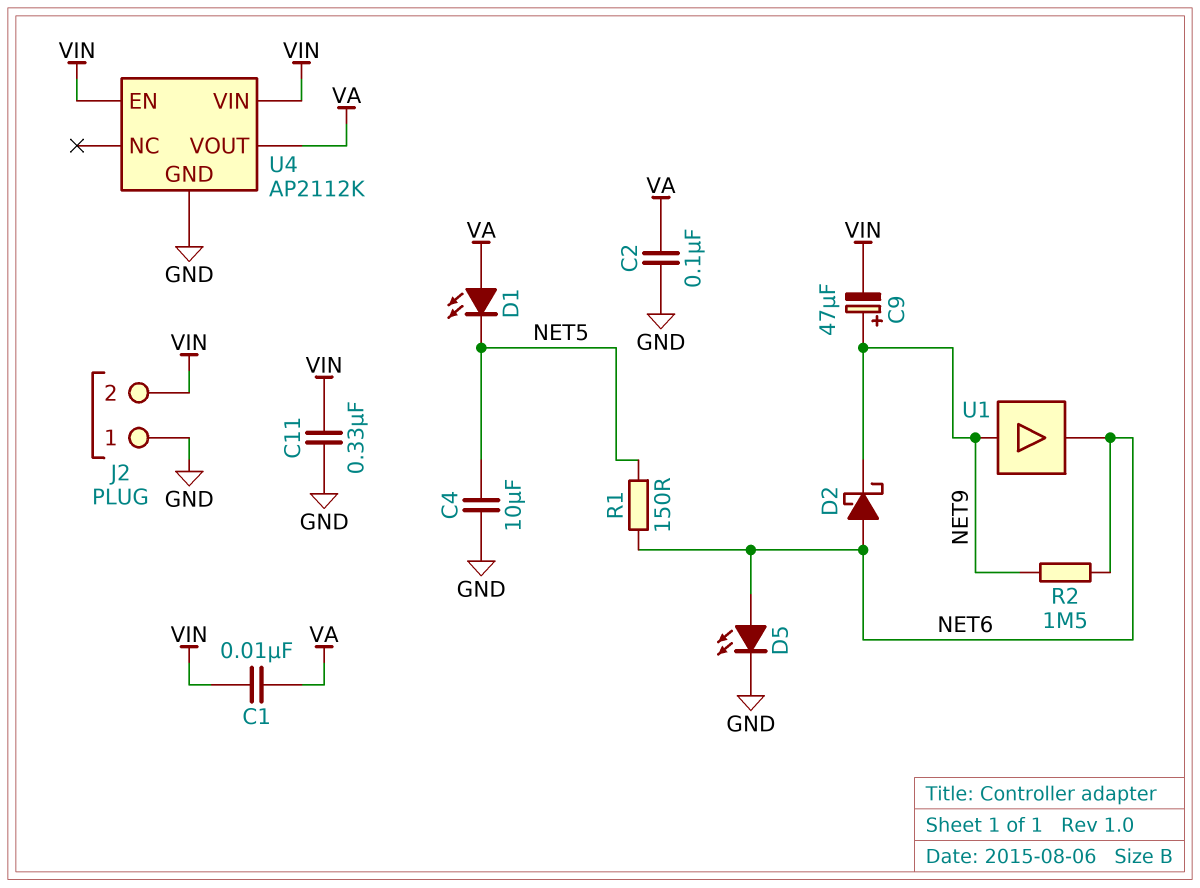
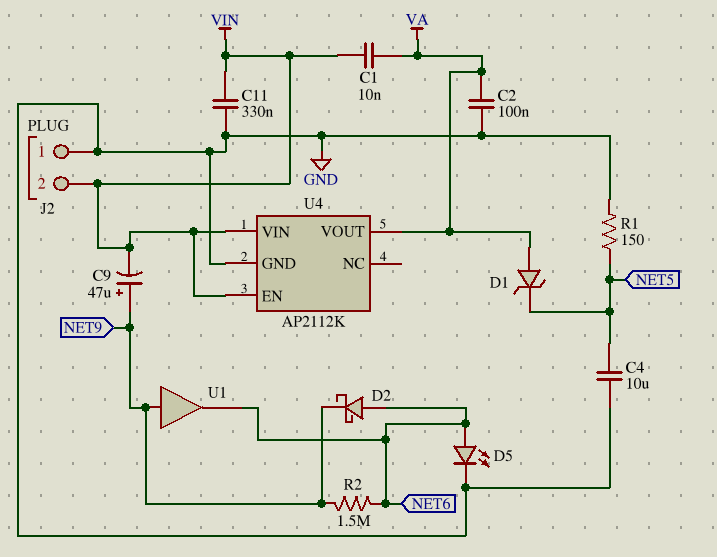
D1: LED (A VA, K NET5) -> zener (A VA, K NET5)
R1: 150 (NET5, NET6) -> 150 (GND, NET5)

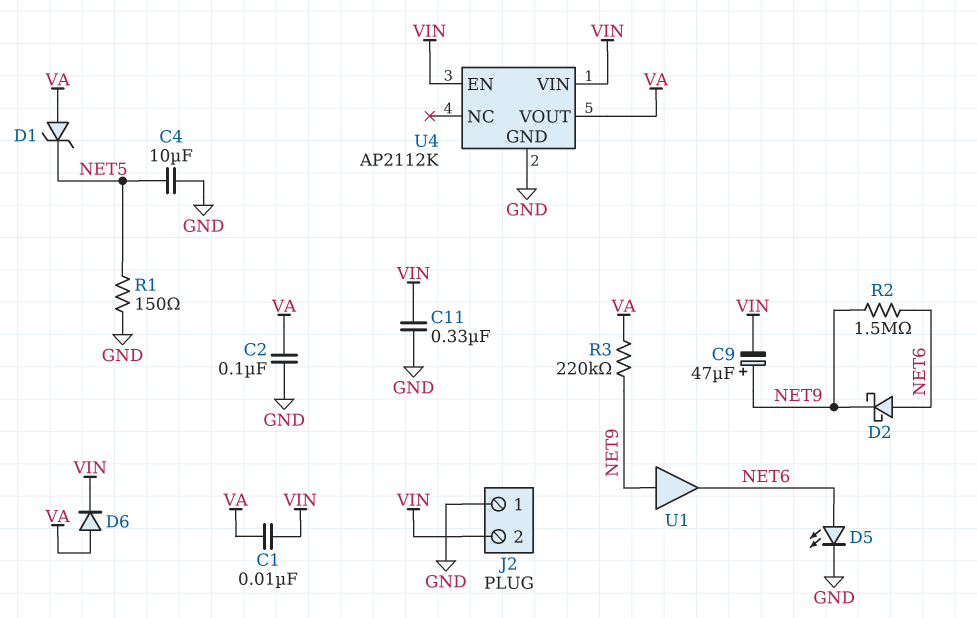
D6: none -> diode (A VA, K VIN)
R3: none -> 220k (NET9, VA)

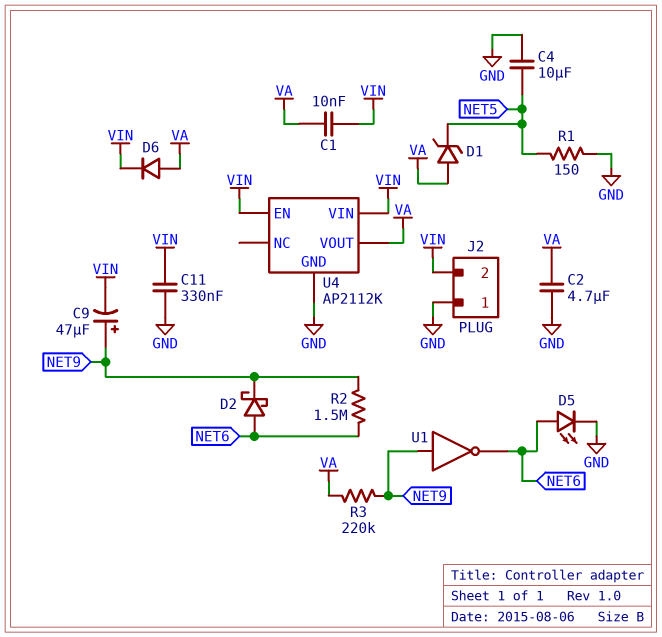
C2: 100nF (GND, VA) -> 4.7uF (GND, VA)
U1: buffer (in NET9, out NET6) -> NOT (in NET9, out NET6)

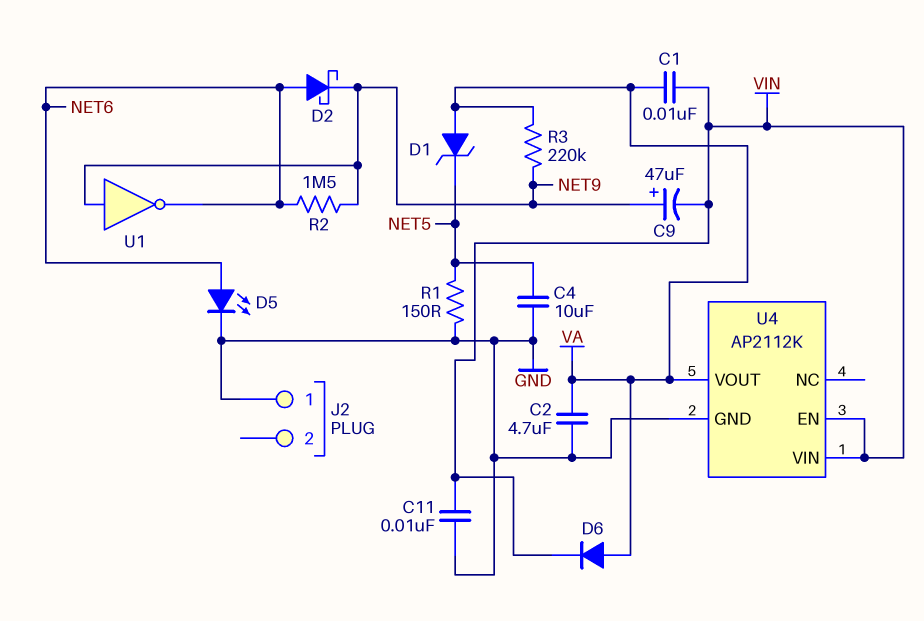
C11: 330nF (GND, VIN) -> 10nF (GND, VIN)
J2 pin 2: VIN -> none

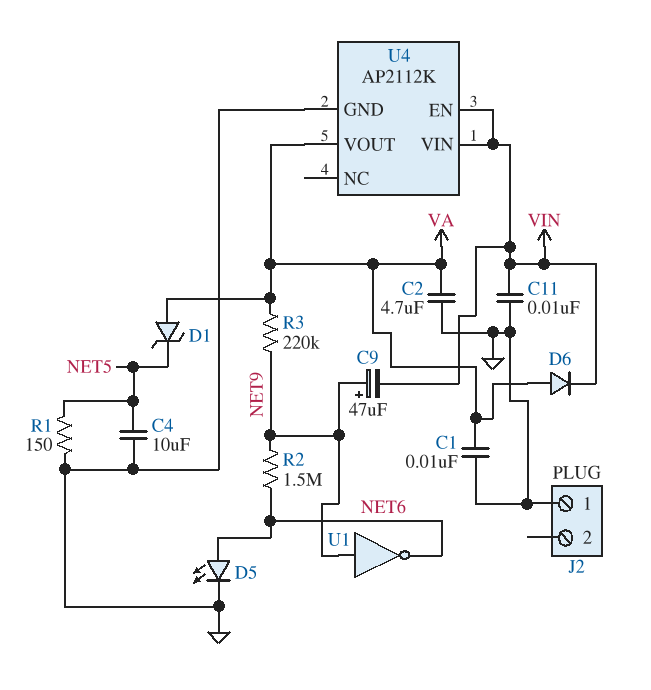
C1: 10nF (VA, VIN) -> 10nF (GND, VA)
D2: schottky (A NET6, K NET9) -> none

